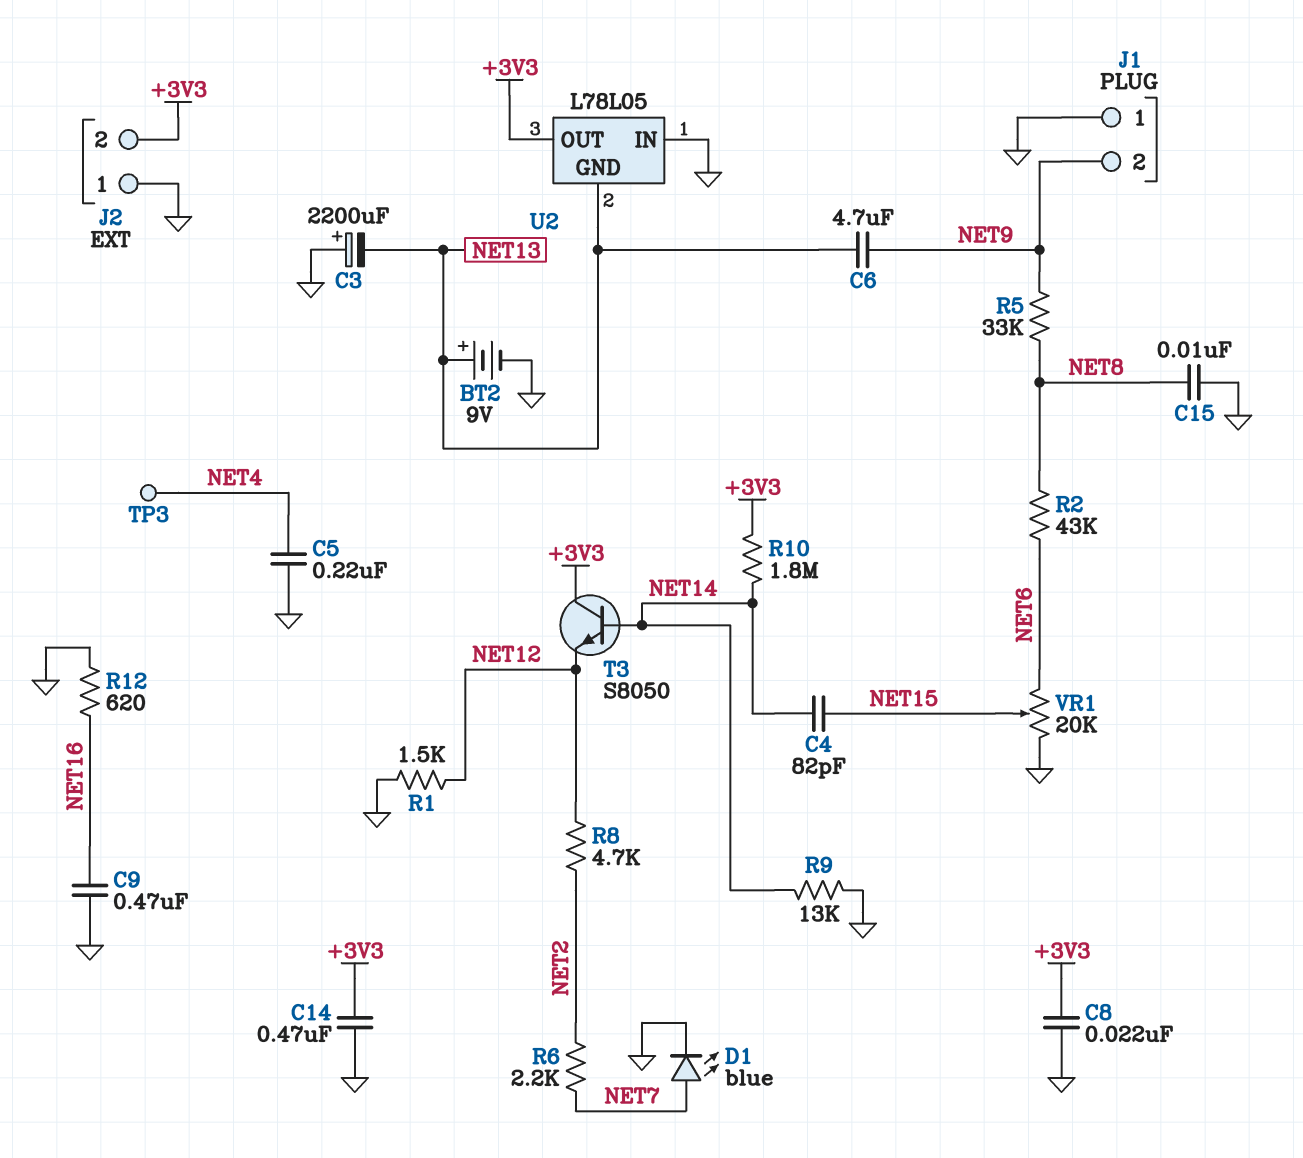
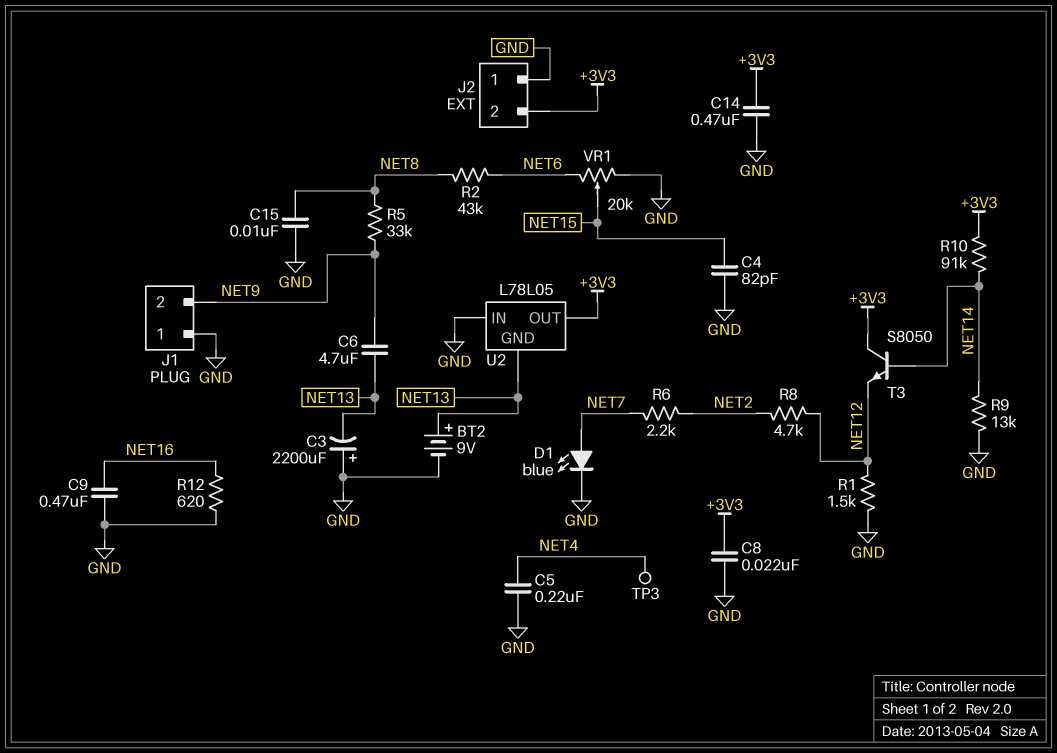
C4: 82pF (NET14, NET15) -> 82pF (GND, NET15)
R10: 1.8M (+3V3, NET14) -> 91k (+3V3, NET14)

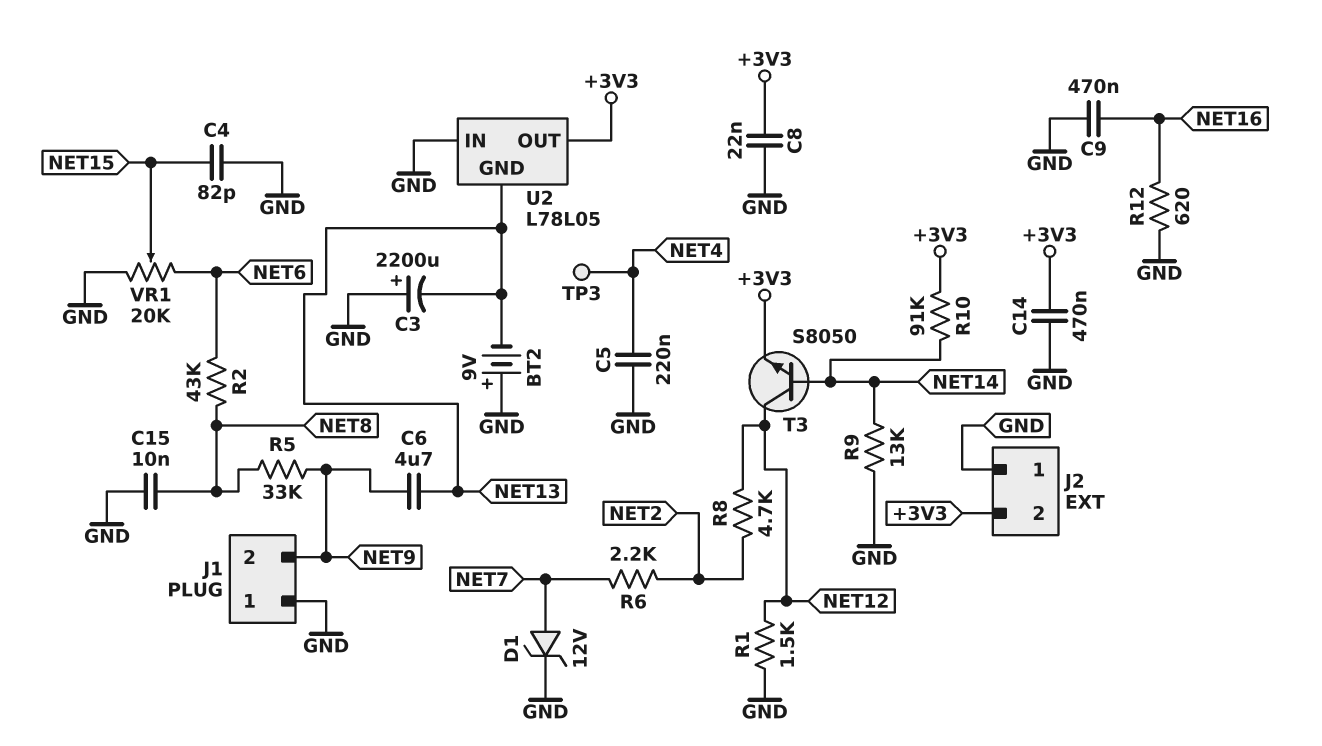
BT2: 9V (plus NET13, minus GND) -> 9V (plus GND, minus NET13)
D1: LED blue (A NET7, K GND) -> zener 12V (A NET7, K GND)
T3: NPN S8050 (B NET14, C +3V3, E NET12) -> NPN S8050 (B NET14, C NET12, E +3V3)

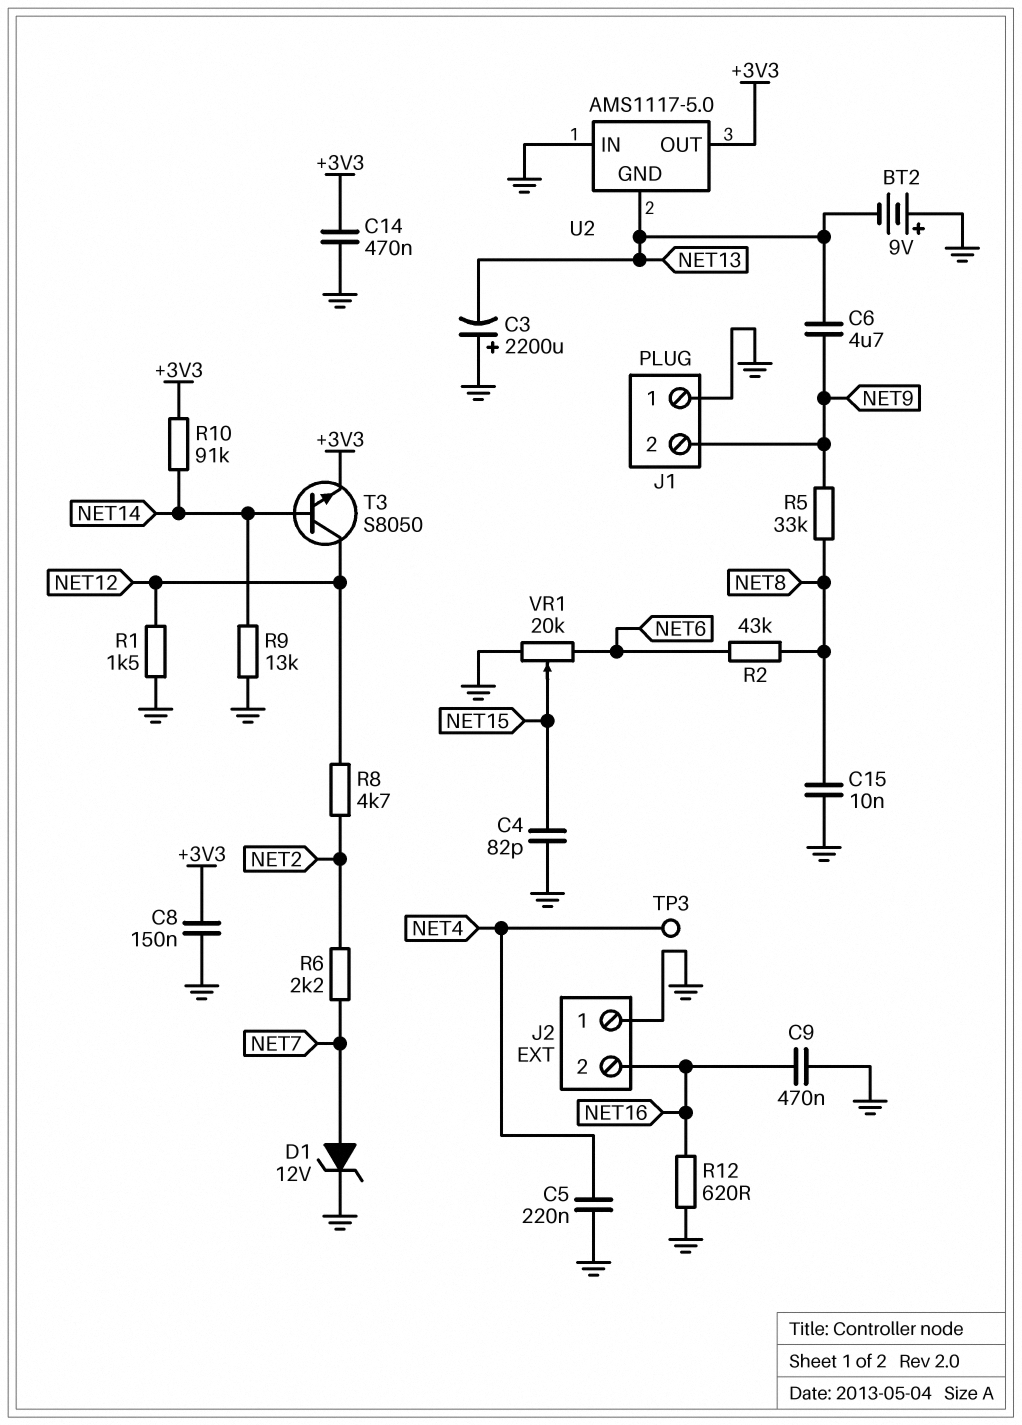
C8: 22nF (+3V3, GND) -> 150nF (+3V3, GND)
J2 pin 2: +3V3 -> NET16
U2: L78L05 -> AMS1117-5.0

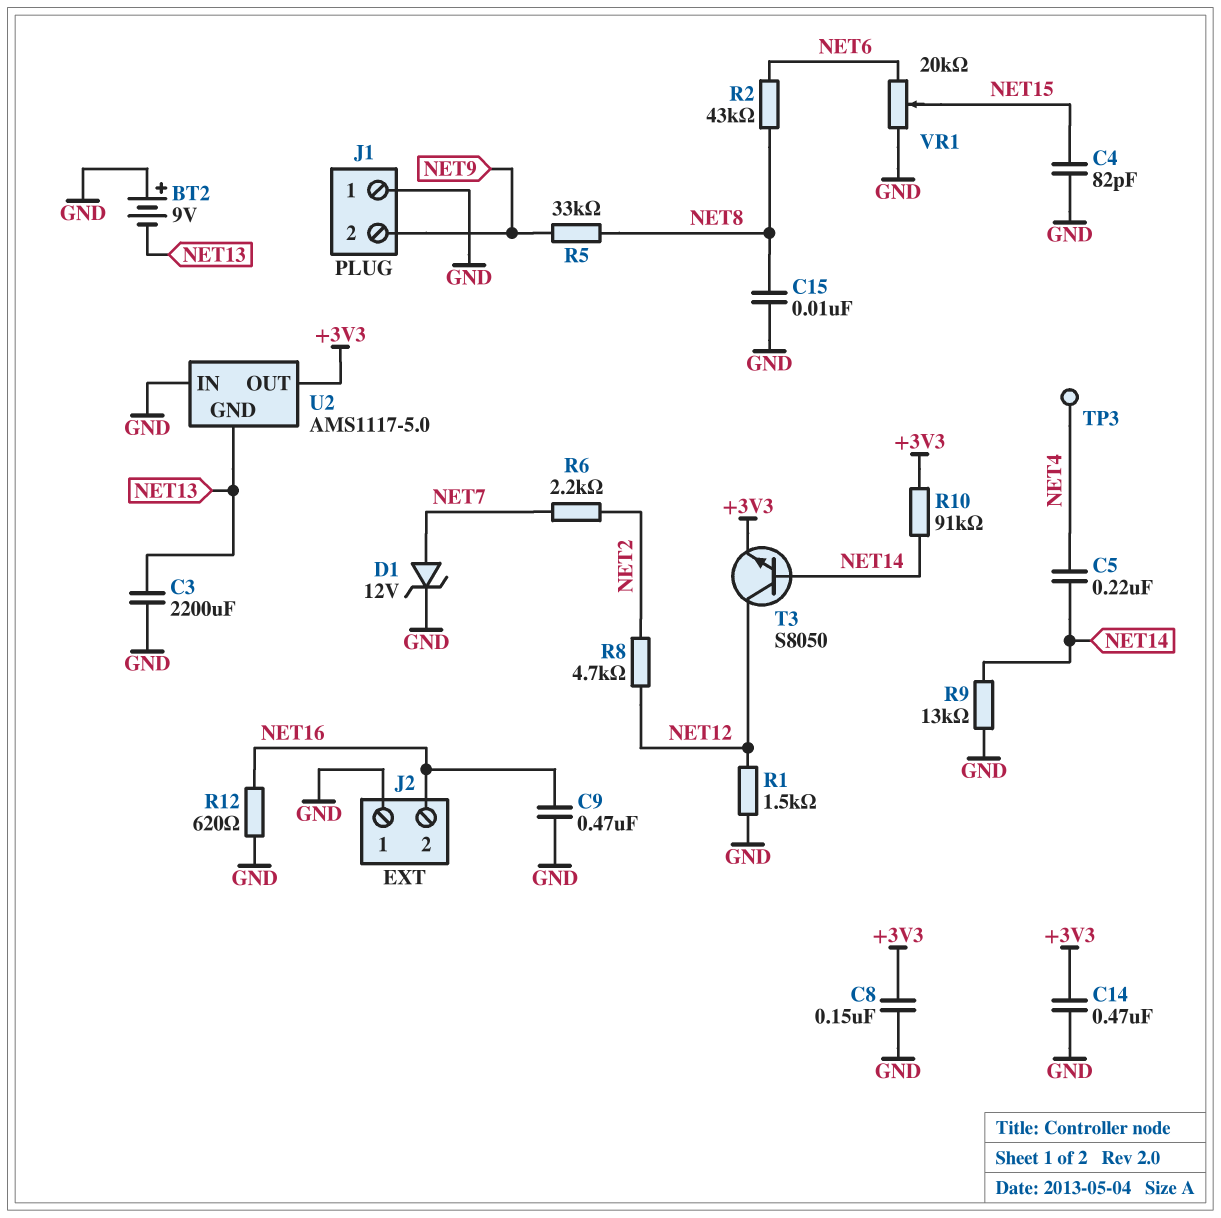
C3: 2200uF (plus GND, minus NET13) -> 2200uF (GND, NET13)
C5: 220nF (GND, NET4) -> 220nF (NET4, NET14)
C6: 4.7uF (NET9, NET13) -> none

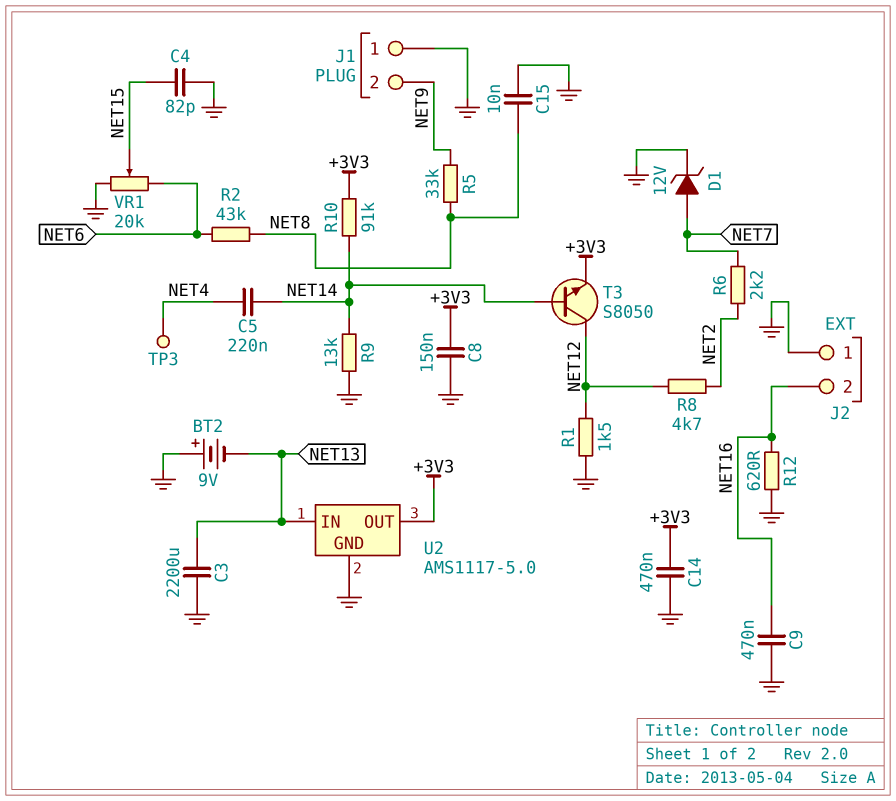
U2 pin GND: NET13 -> GND
U2 pin IN: GND -> NET13

